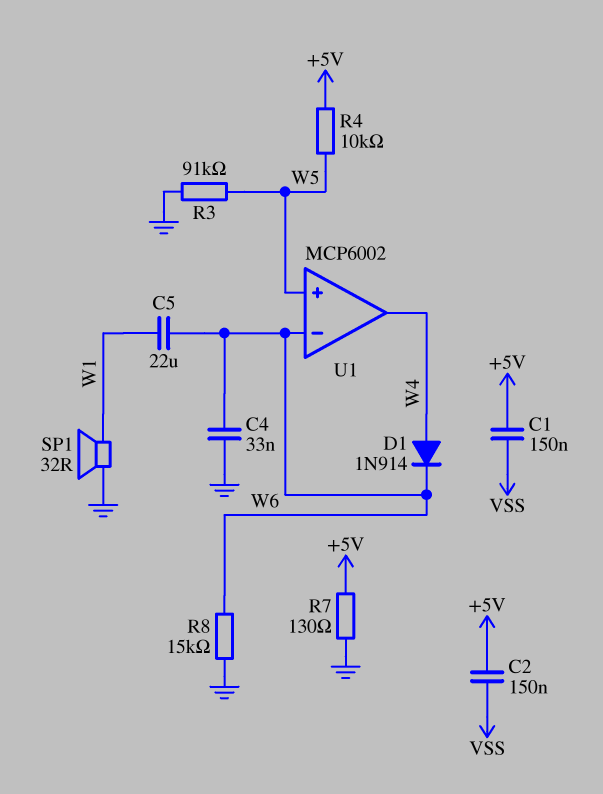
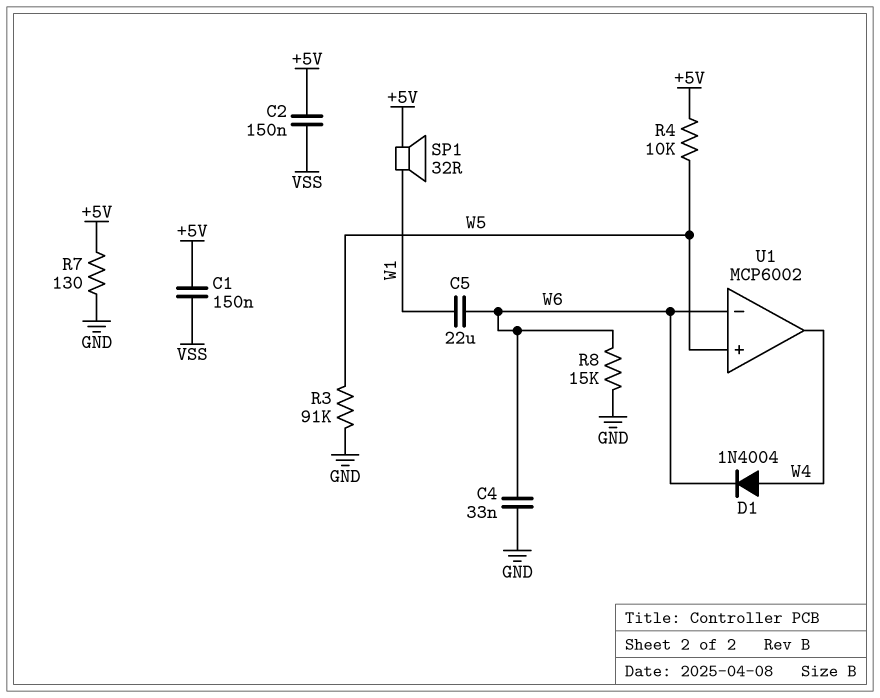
D1: diode 1N914 (A W4, K W6) -> diode 1N4004 (A W4, K W6)
SP1: speaker 32R (GND, W1) -> speaker 32R (+5V, W1)

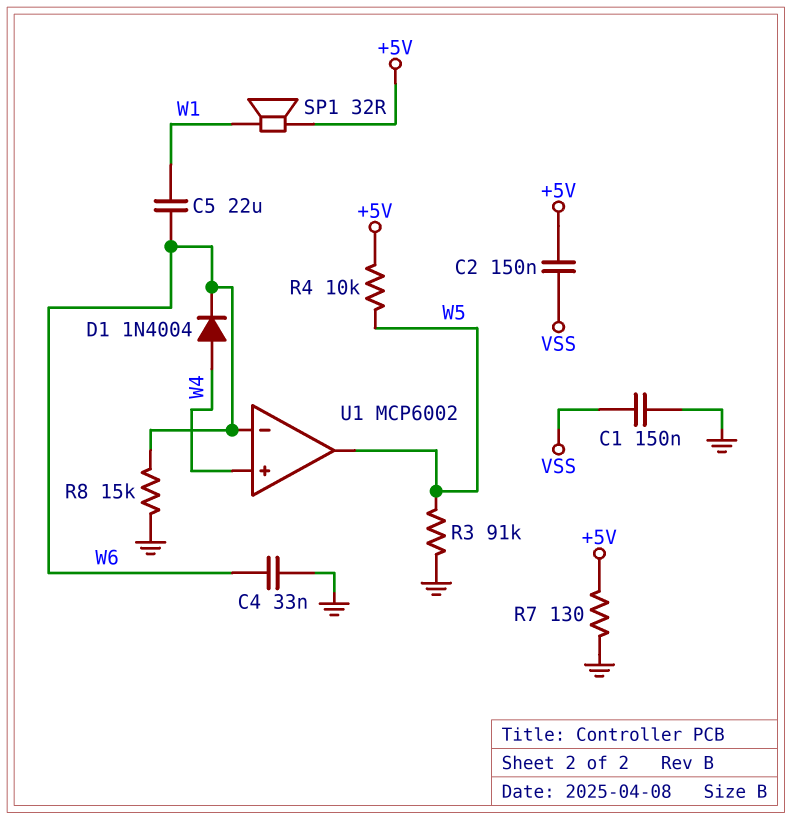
C1: 150nF (+5V, VSS) -> 150nF (GND, VSS)
U1 pin in+: W5 -> W4
U1 pin out: W4 -> W5

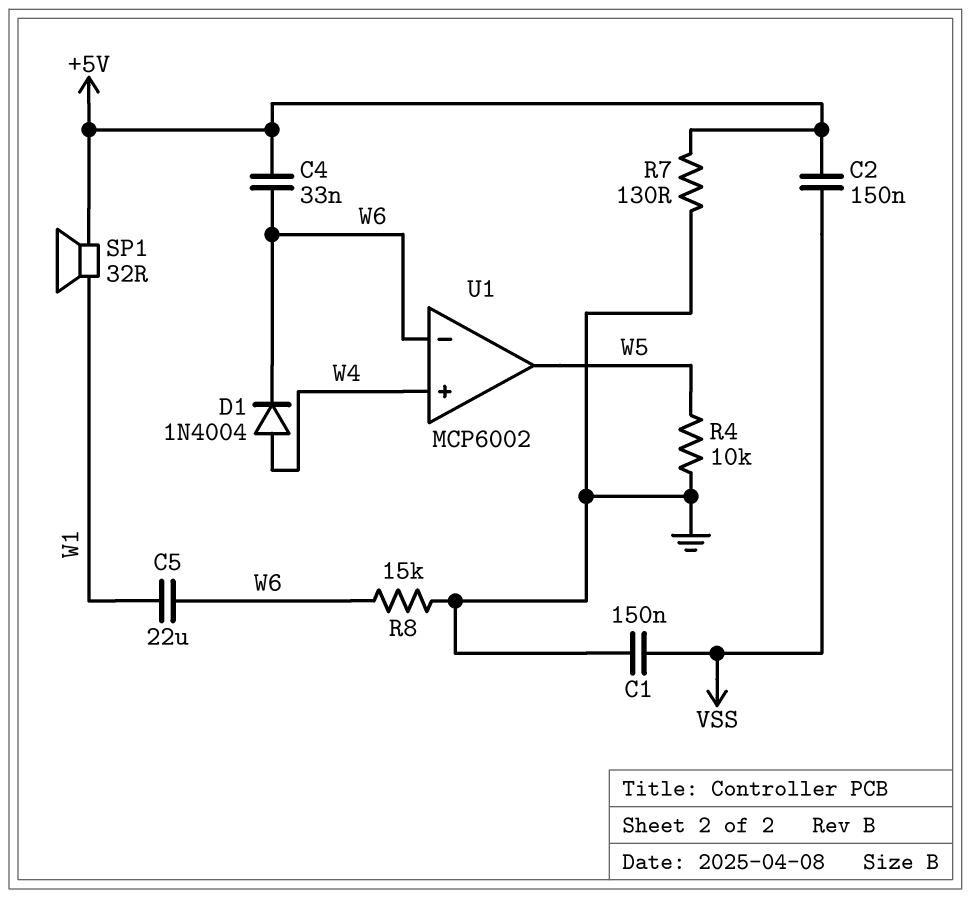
C4: 33nF (GND, W6) -> 33nF (+5V, W6)
R3: 91k (GND, W5) -> none
R4: 10k (+5V, W5) -> 10k (GND, W5)

